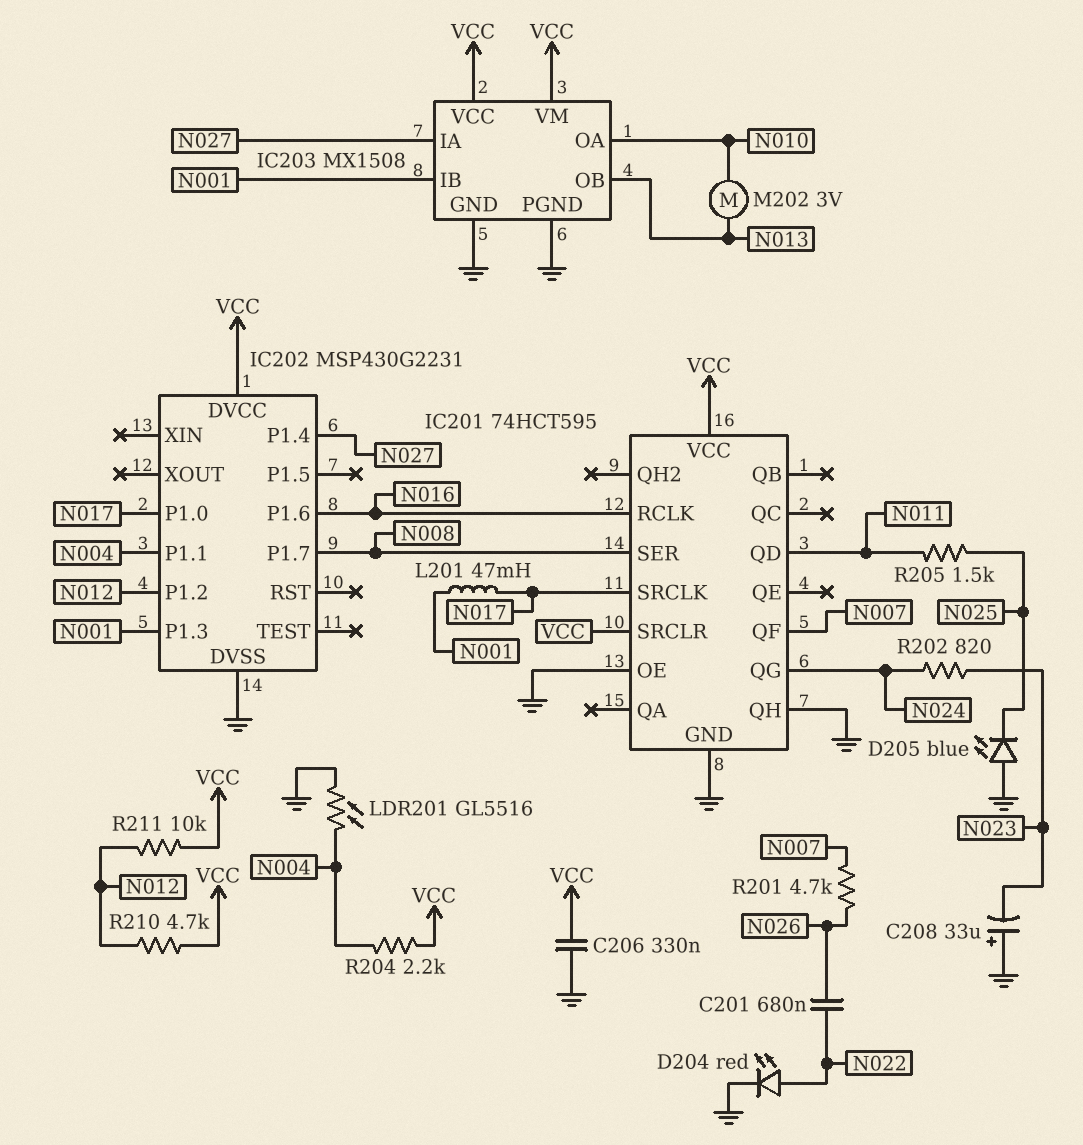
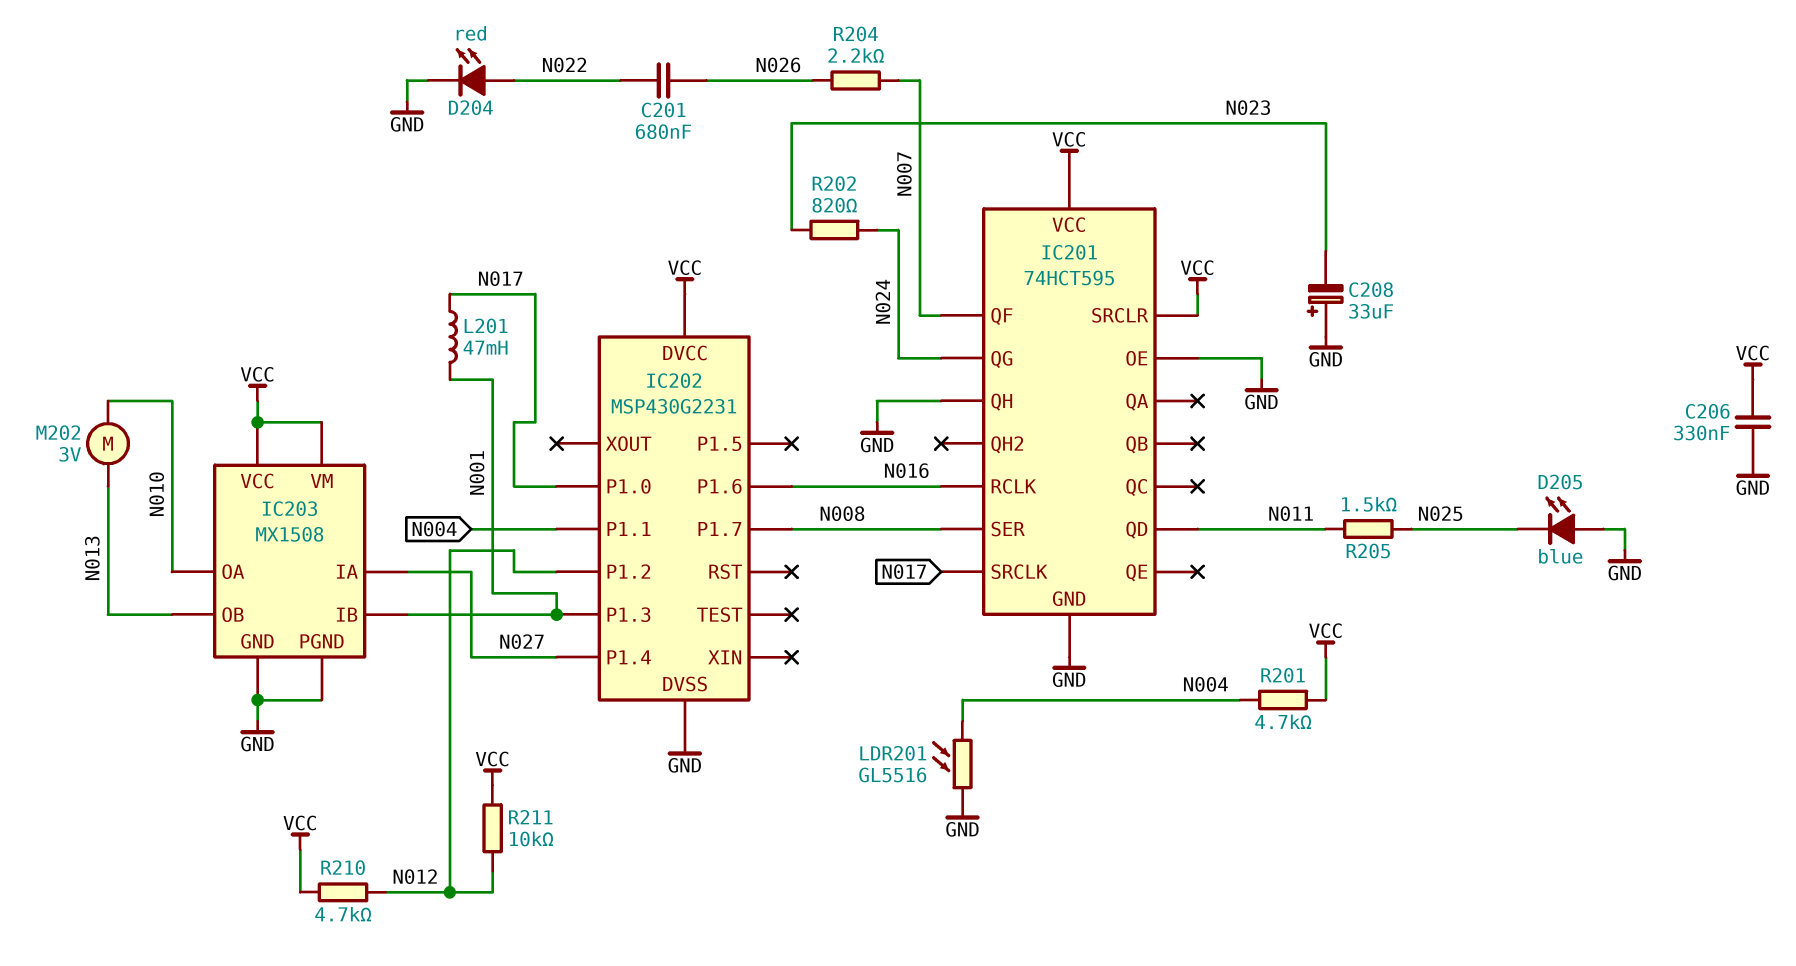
R201: 4.7k (N007, N026) -> 4.7k (N004, VCC)
R204: 2.2k (N004, VCC) -> 2.2k (N007, N026)

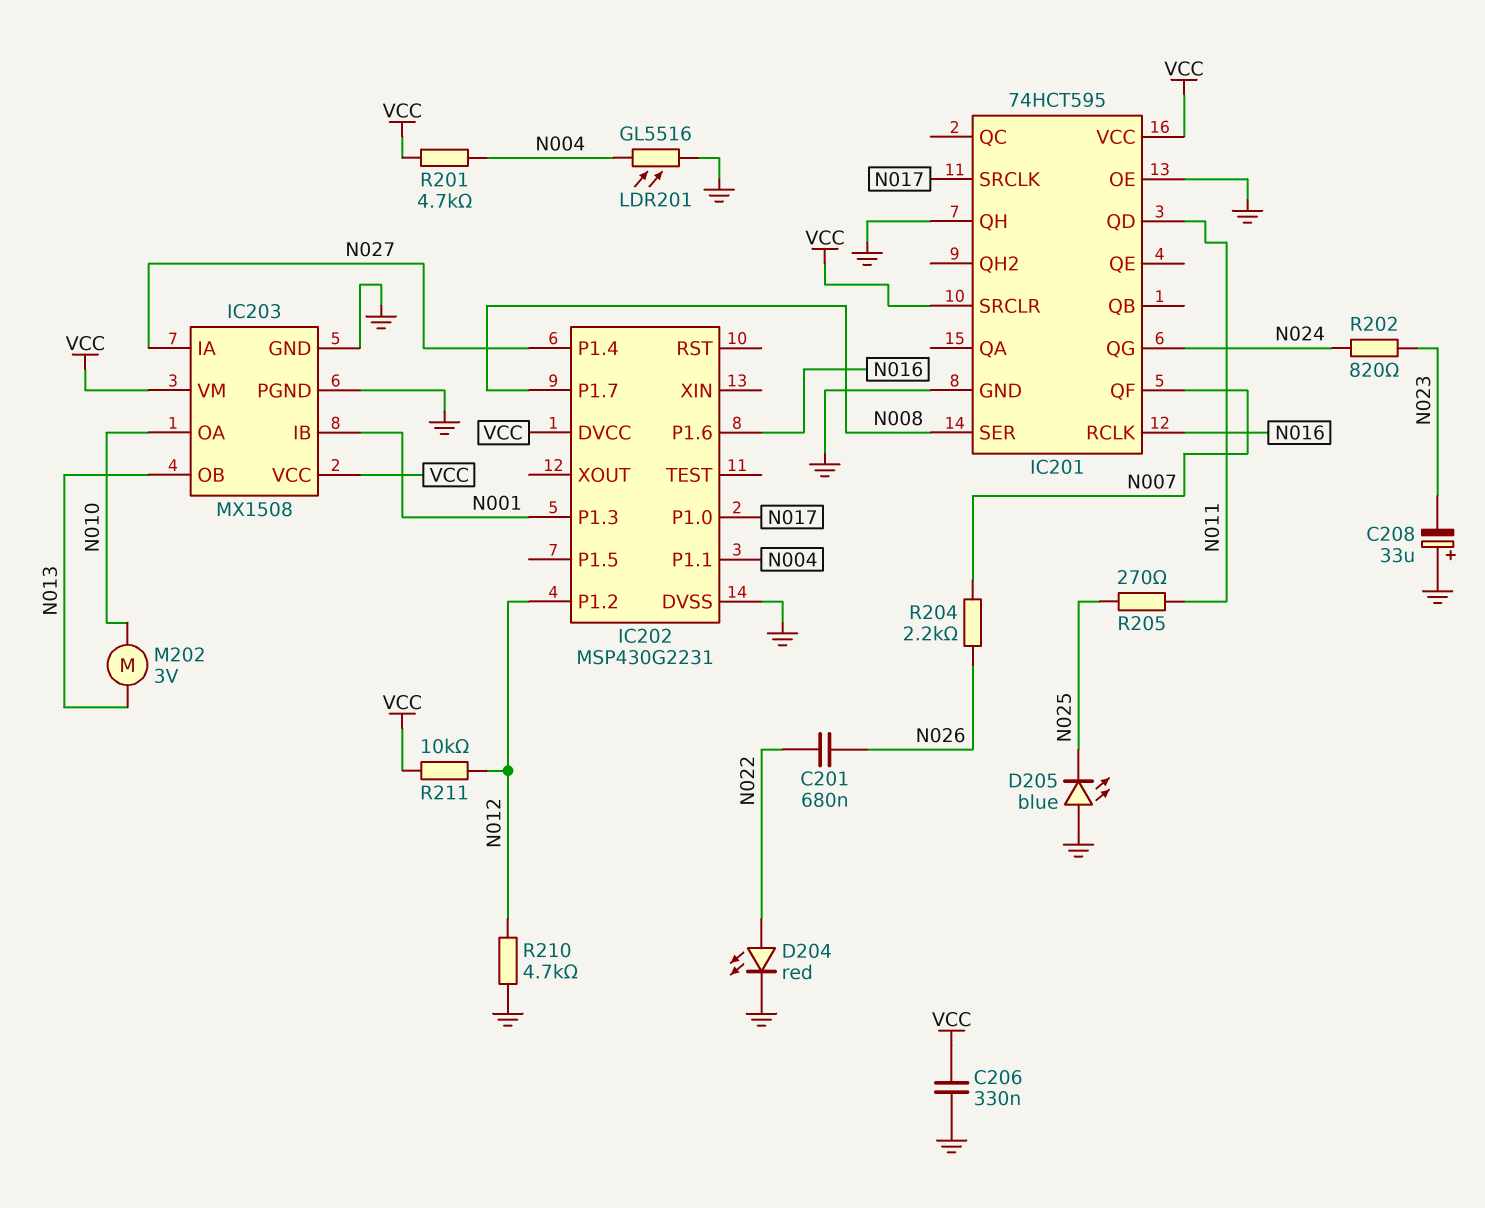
L201: 47mH (N001, N017) -> none
R205: 1.5k (N011, N025) -> 270 (N011, N025)
R210: 4.7k (N012, VCC) -> 4.7k (GND, N012)

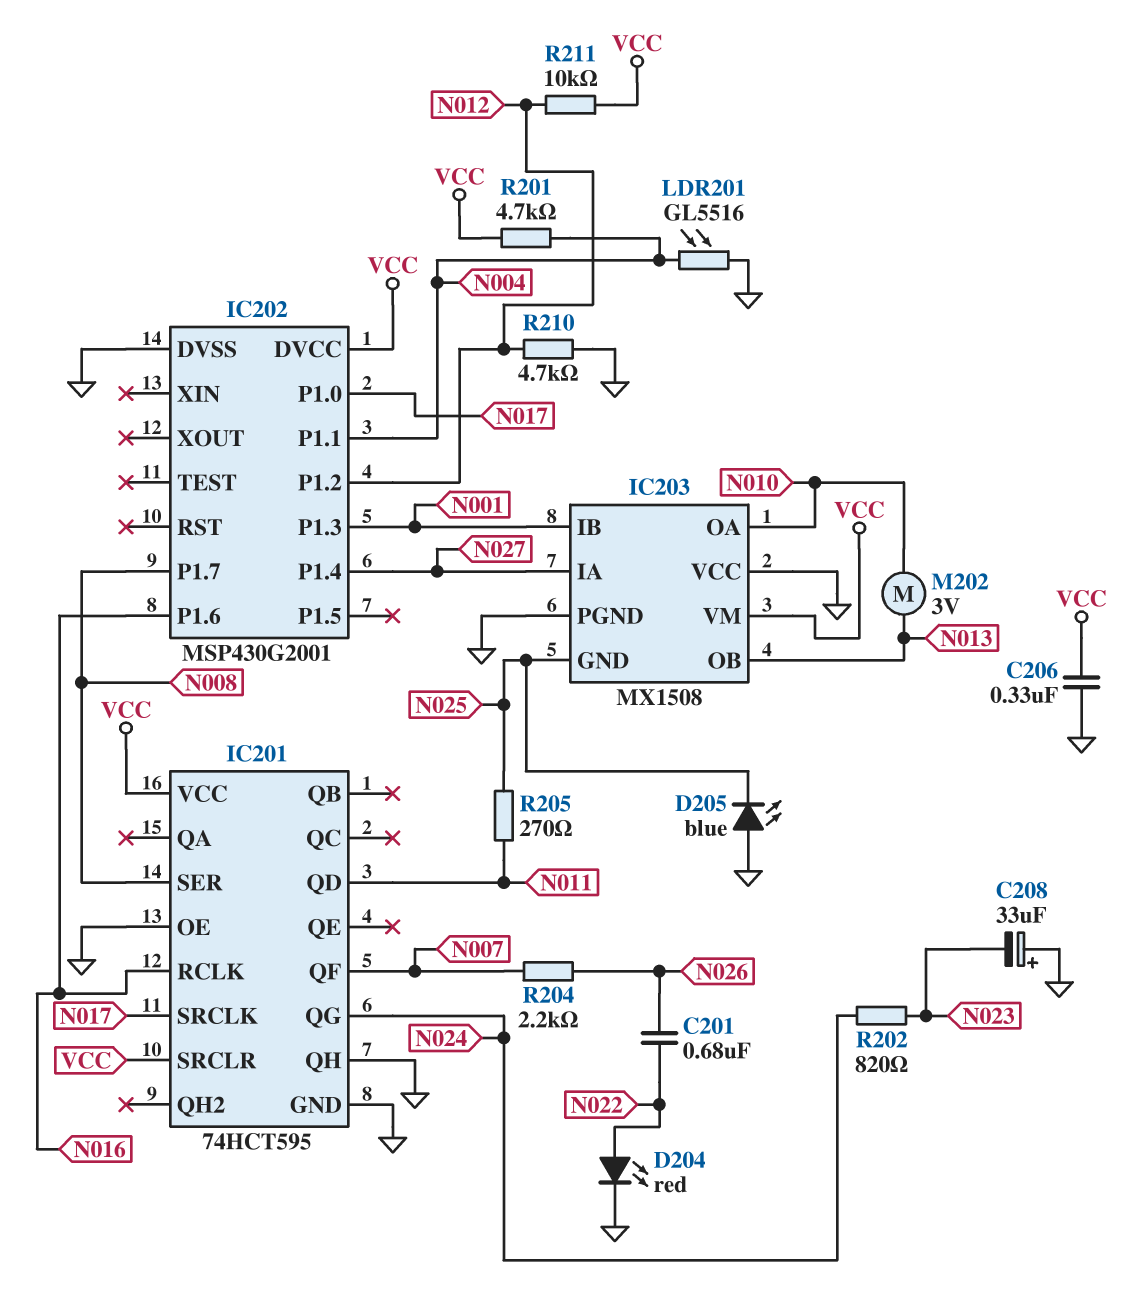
IC202: MSP430G2231 -> MSP430G2001
IC203 pin GND: GND -> N025
IC203 pin VCC: VCC -> GND

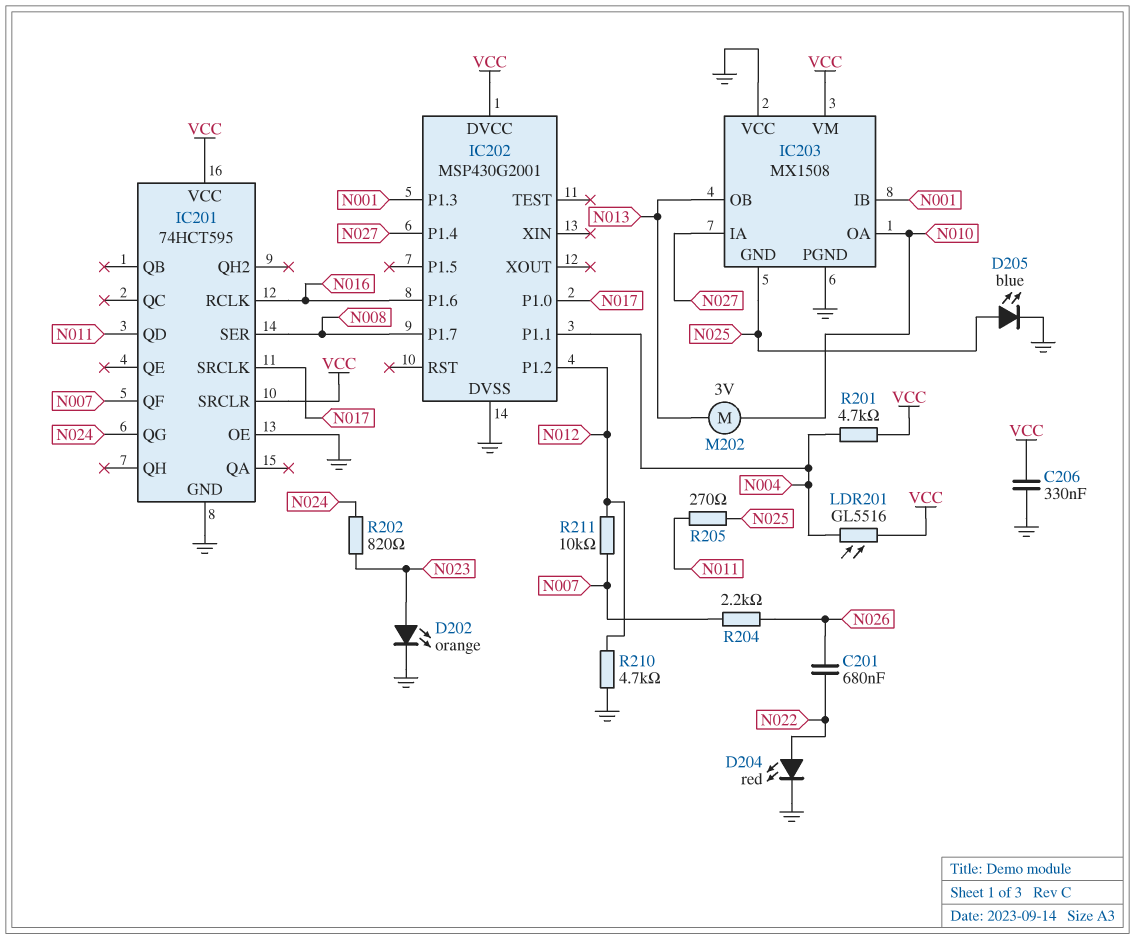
C208: 33uF (plus GND, minus N023) -> none
D202: none -> LED orange (A N023, K GND)
D205: LED blue (A GND, K N025) -> LED blue (A N025, K GND)
IC201 pin QH: GND -> none
LDR201: GL5516 (GND, N004) -> GL5516 (N004, VCC)
R211: 10k (N012, VCC) -> 10k (N007, N012)

